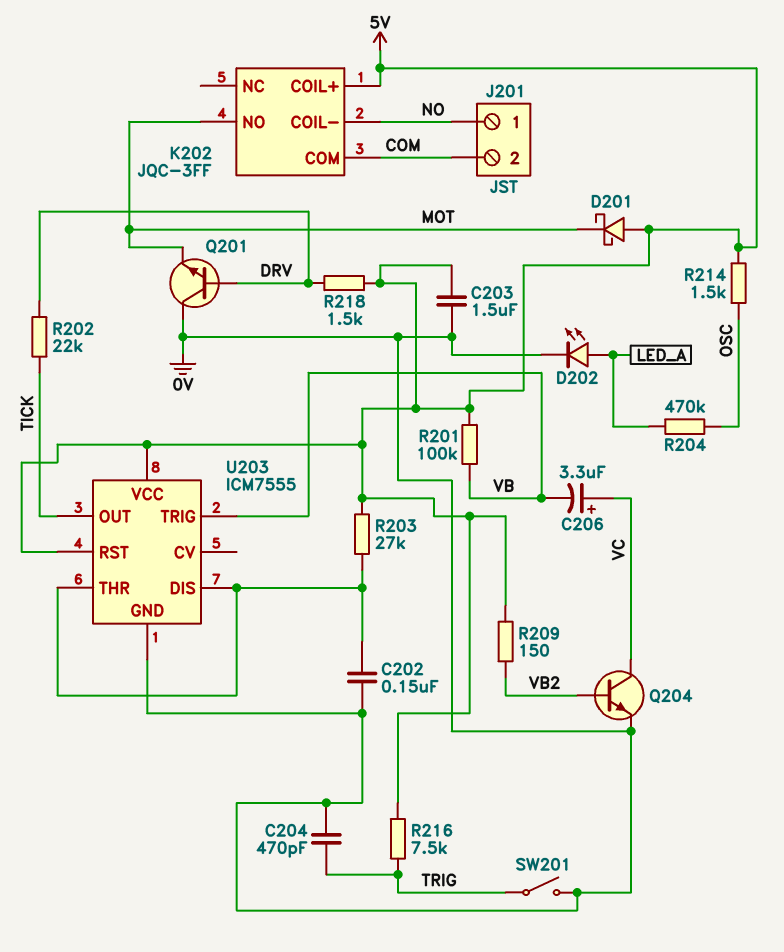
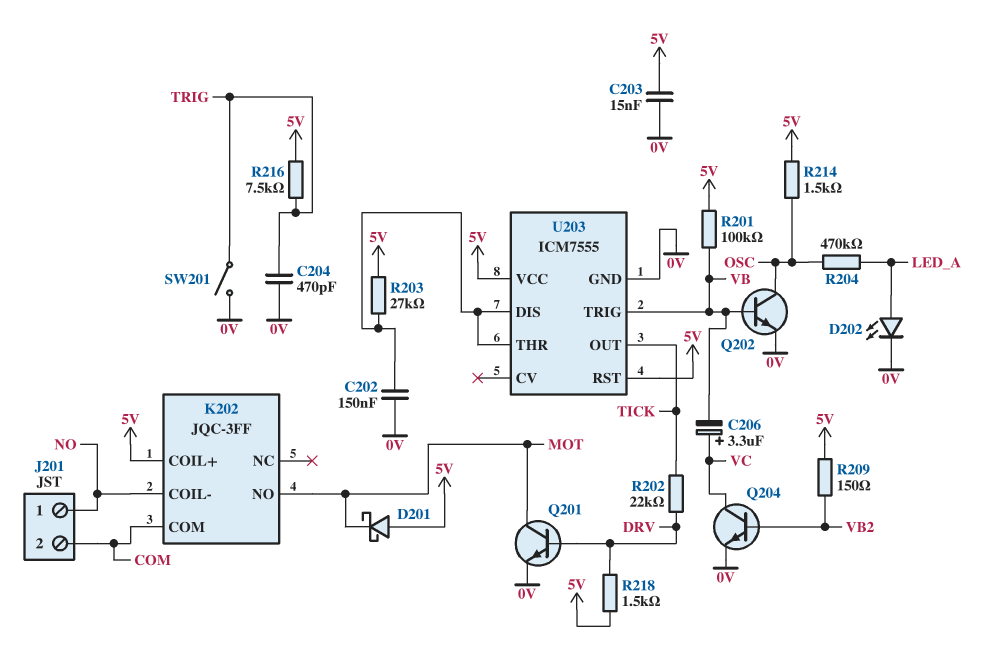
C203: 1.5uF (0V, 5V) -> 15nF (0V, 5V)
Q201: NPN (B DRV, C 0V, E MOT) -> NPN (B DRV, C MOT, E 0V)
Q202: none -> NPN (B VB, C OSC, E 0V)

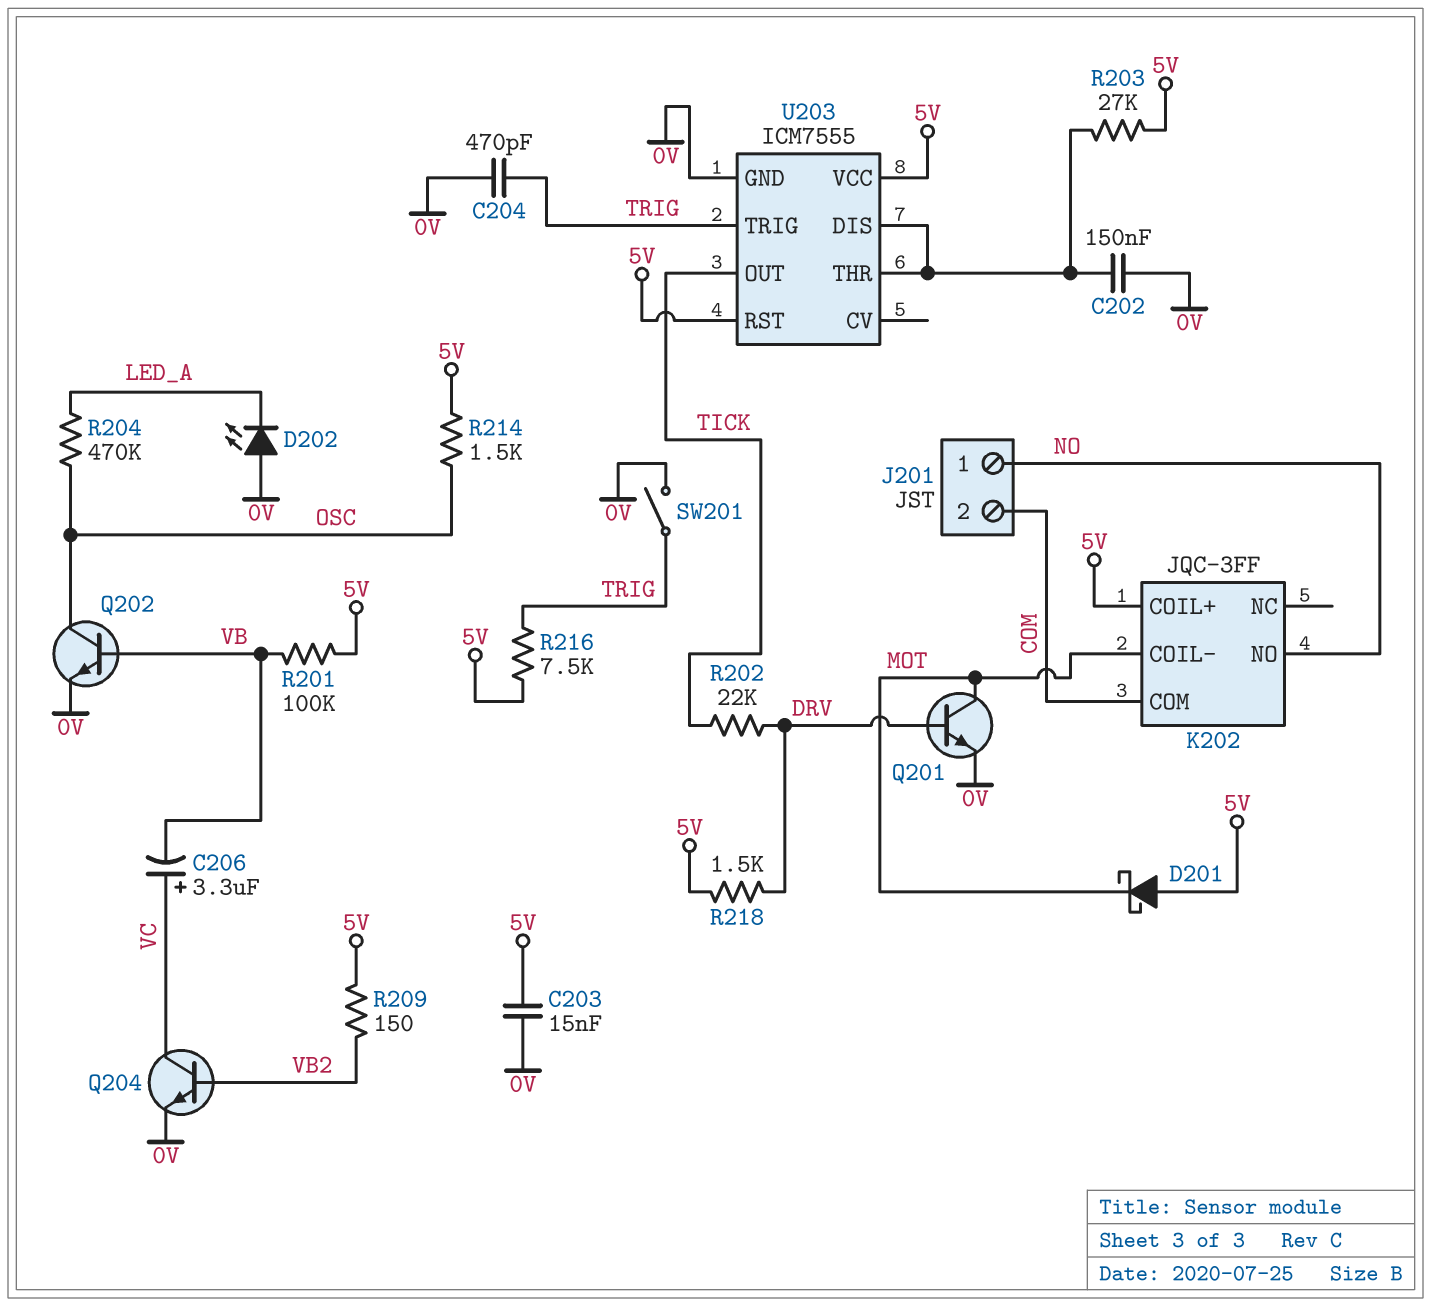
D202: LED (A LED_A, K 0V) -> LED (A 0V, K LED_A)
K202 pin COIL-: NO -> MOT
K202 pin NO: MOT -> NO
U203 pin TRIG: VB -> TRIG

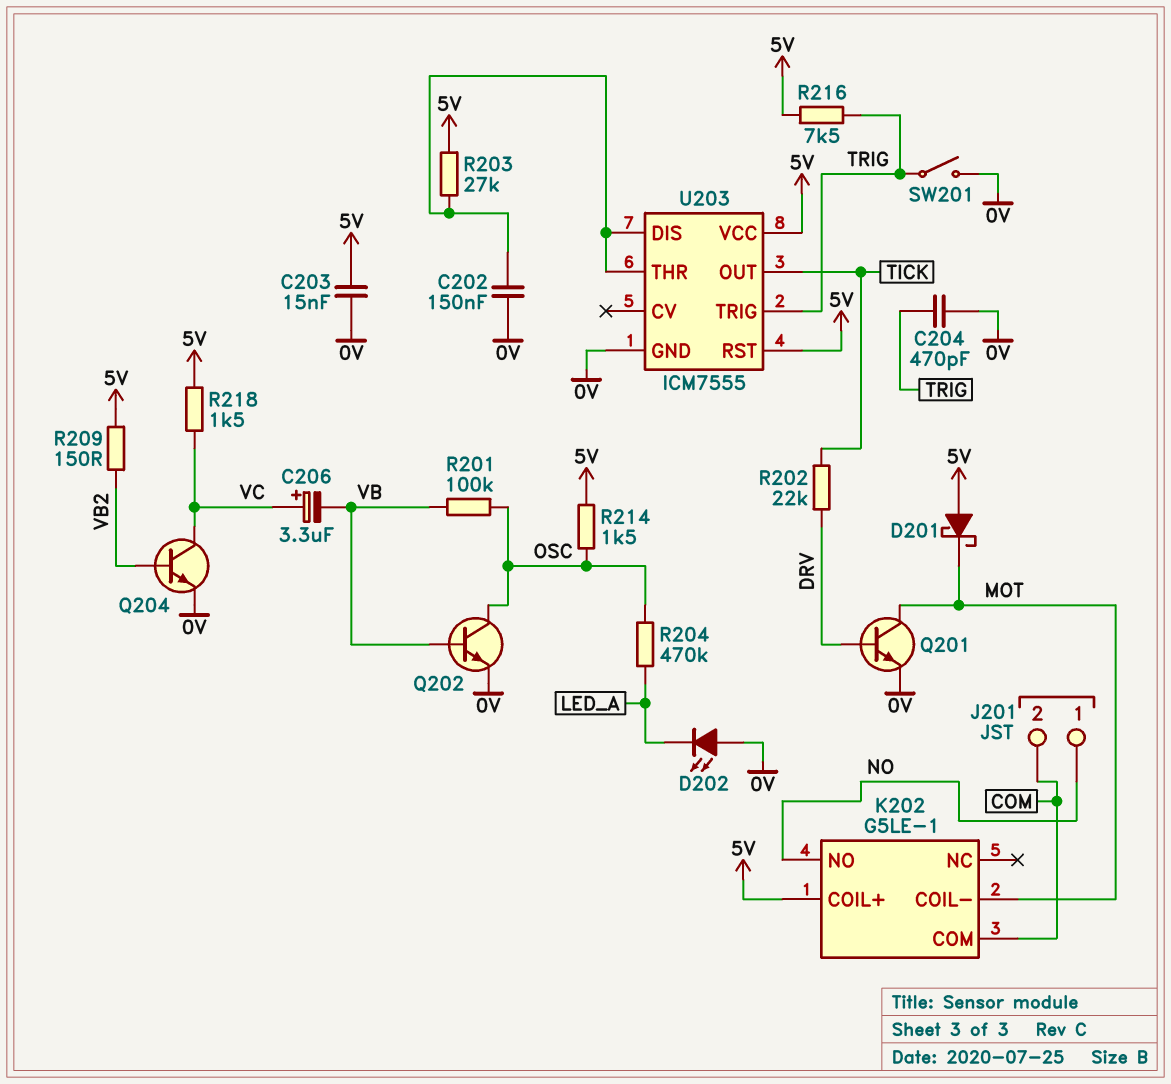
K202: JQC-3FF -> G5LE-1
R201: 100k (5V, VB) -> 100k (OSC, VB)
R218: 1.5k (5V, DRV) -> 1.5k (5V, VC)

